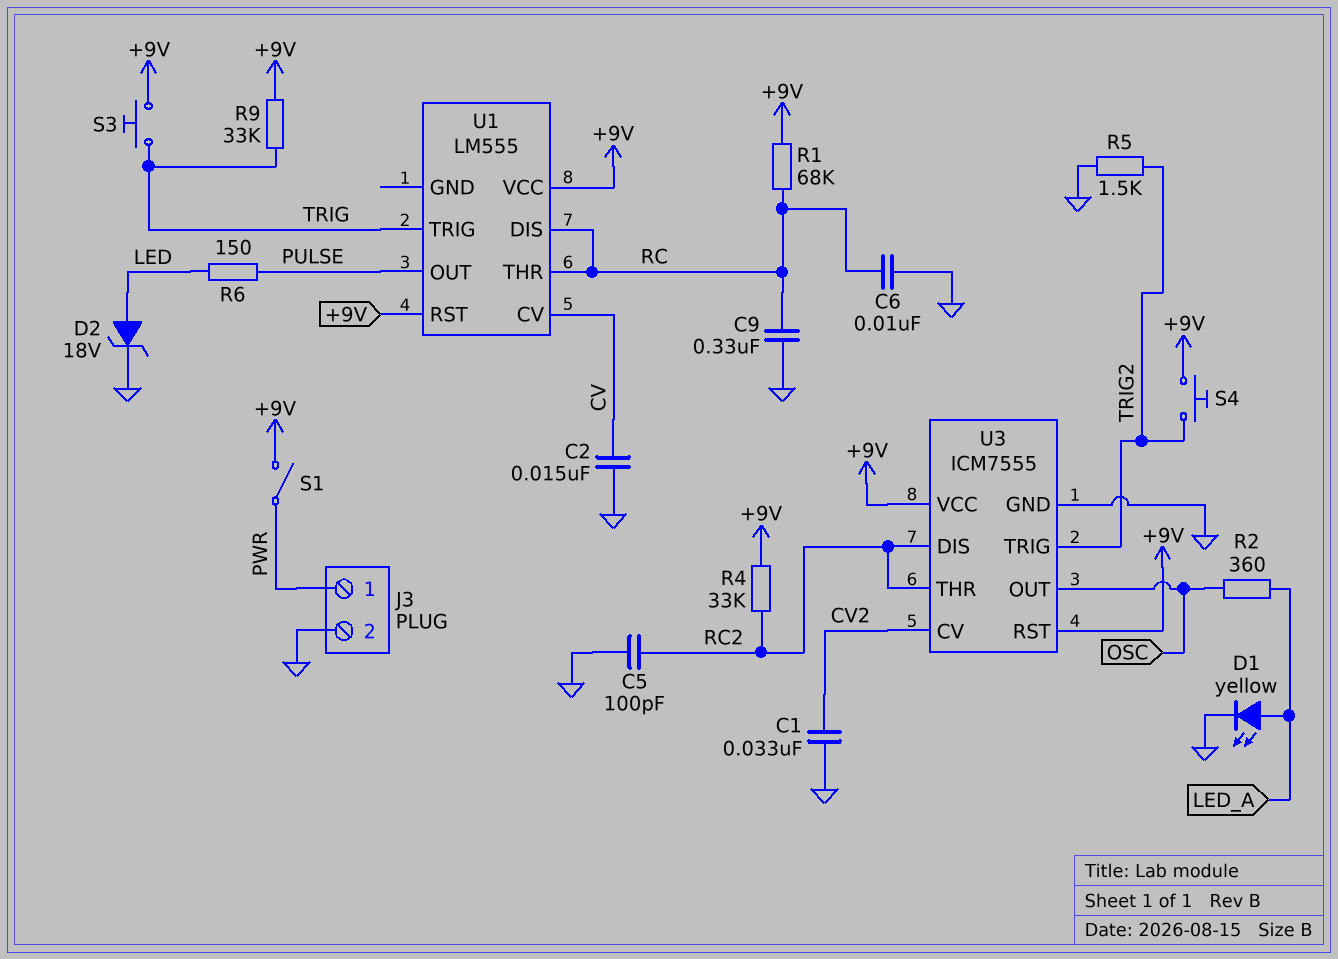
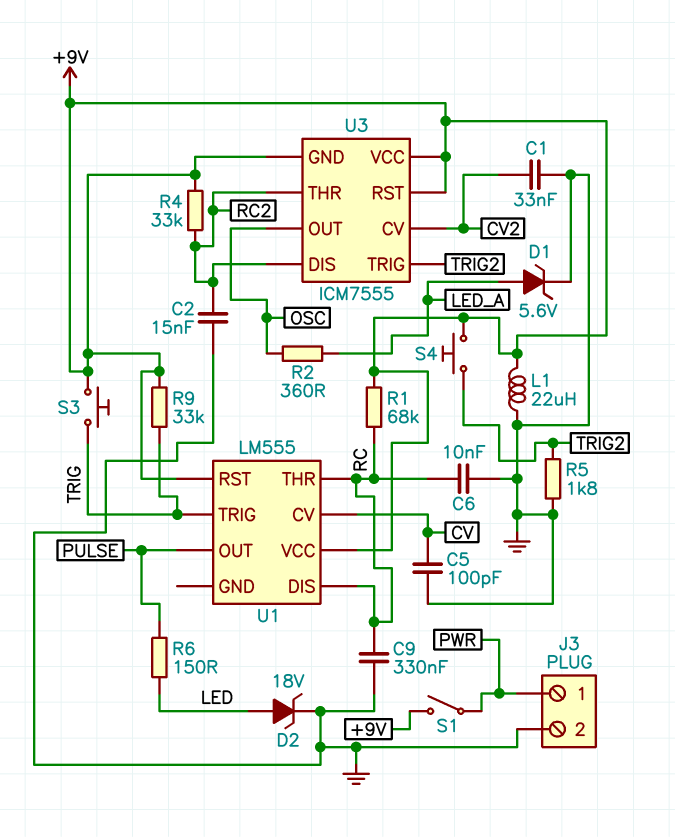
C2: 15nF (CV, GND) -> 15nF (GND, RC2)
C5: 100pF (GND, RC2) -> 100pF (CV, GND)
D1: LED yellow (A LED_A, K GND) -> zener 5.6V (A LED_A, K GND)
L1: none -> 22uH (+9V, GND)
R5: 1.5k (GND, TRIG2) -> 1.8k (GND, TRIG2)
U3 pin GND: GND -> +9V

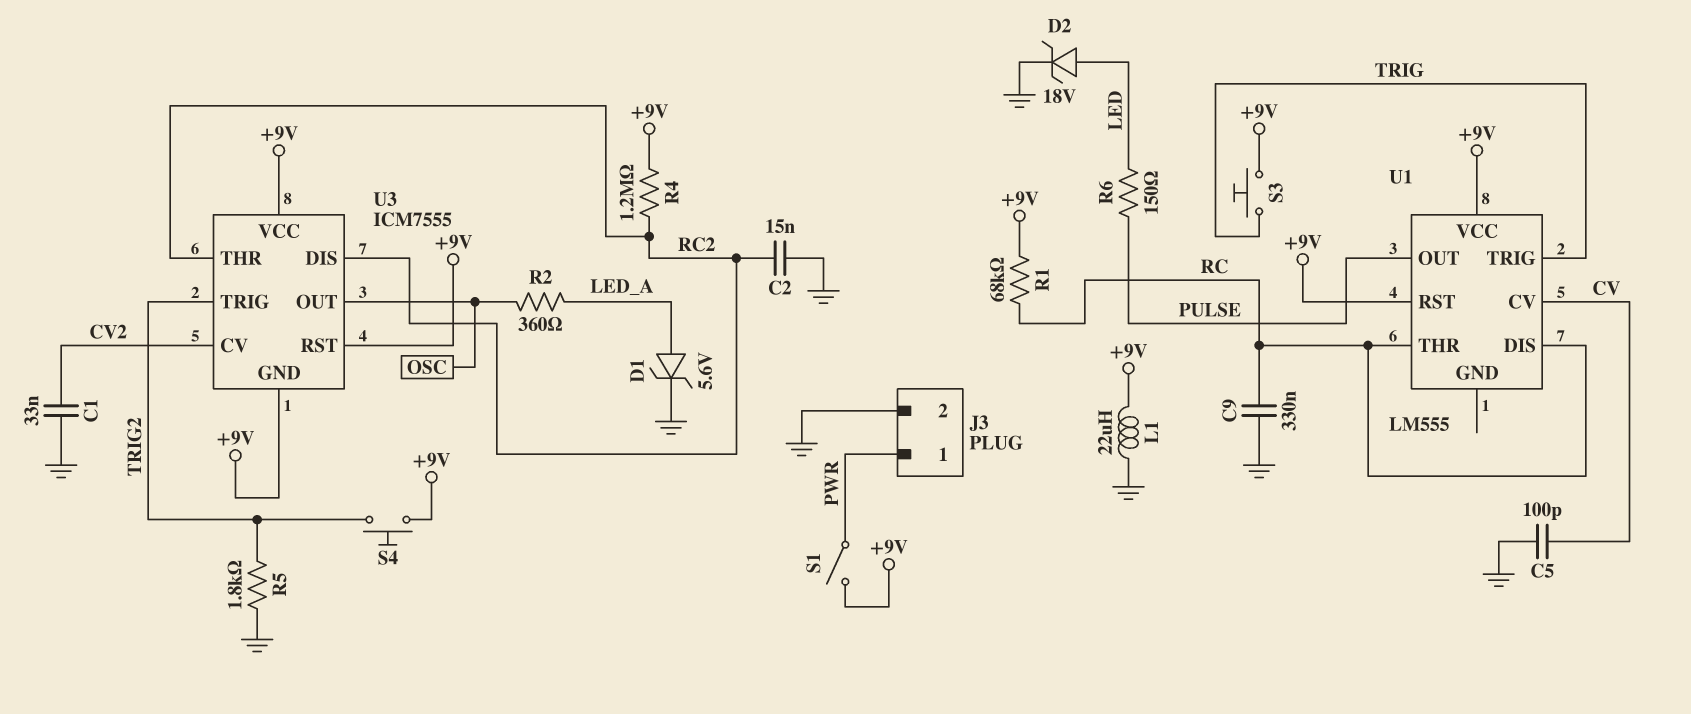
C6: 10nF (GND, RC) -> none
R4: 33k (+9V, RC2) -> 1.2M (+9V, RC2)
R9: 33k (+9V, TRIG) -> none

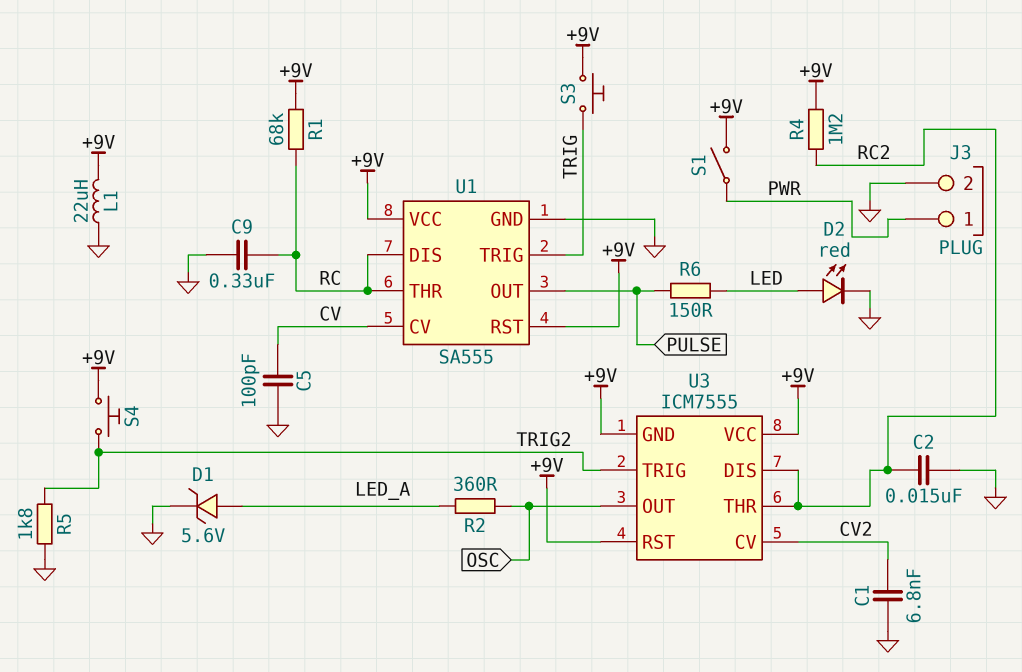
C1: 33nF (CV2, GND) -> 6.8nF (CV2, GND)
D2: zener 18V (A LED, K GND) -> LED red (A LED, K GND)
U1: LM555 -> SA555
U1 pin GND: none -> GND

